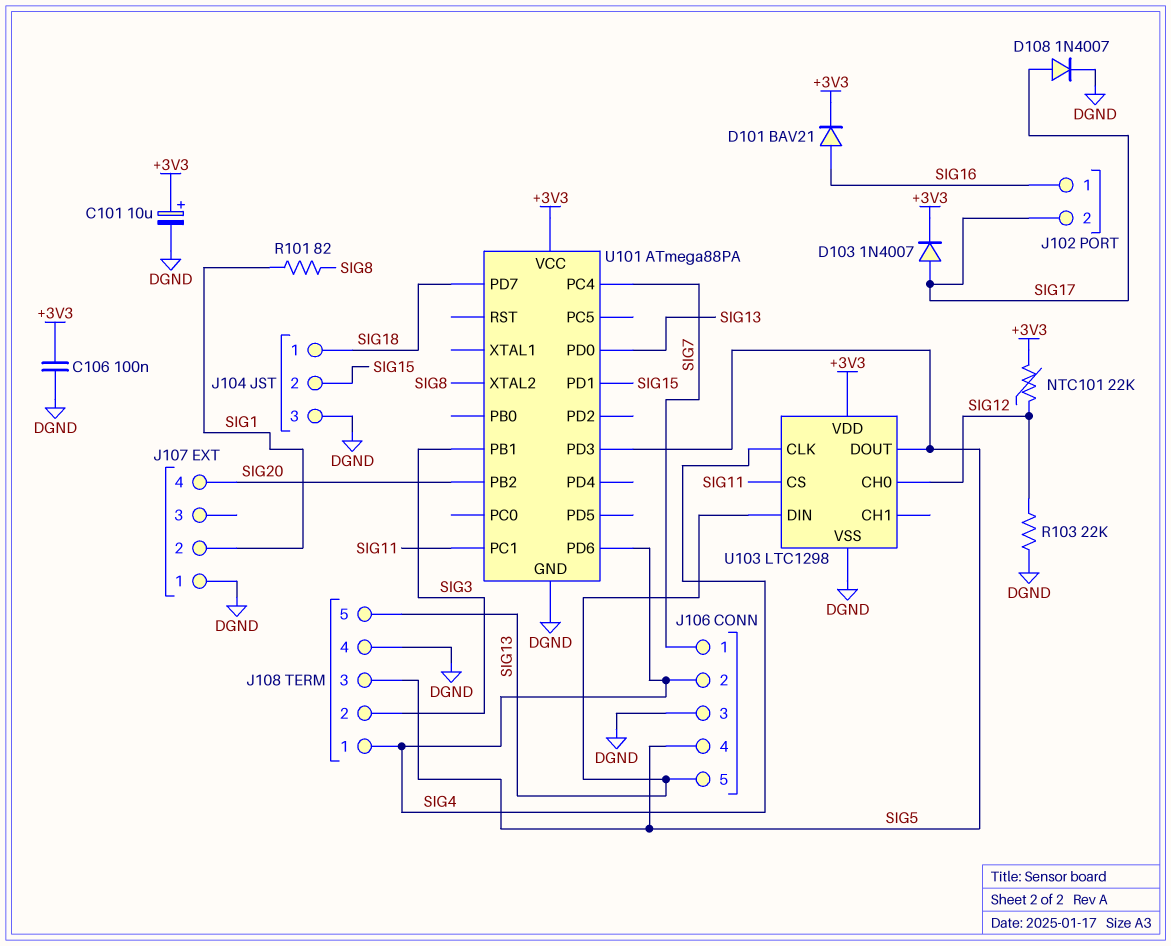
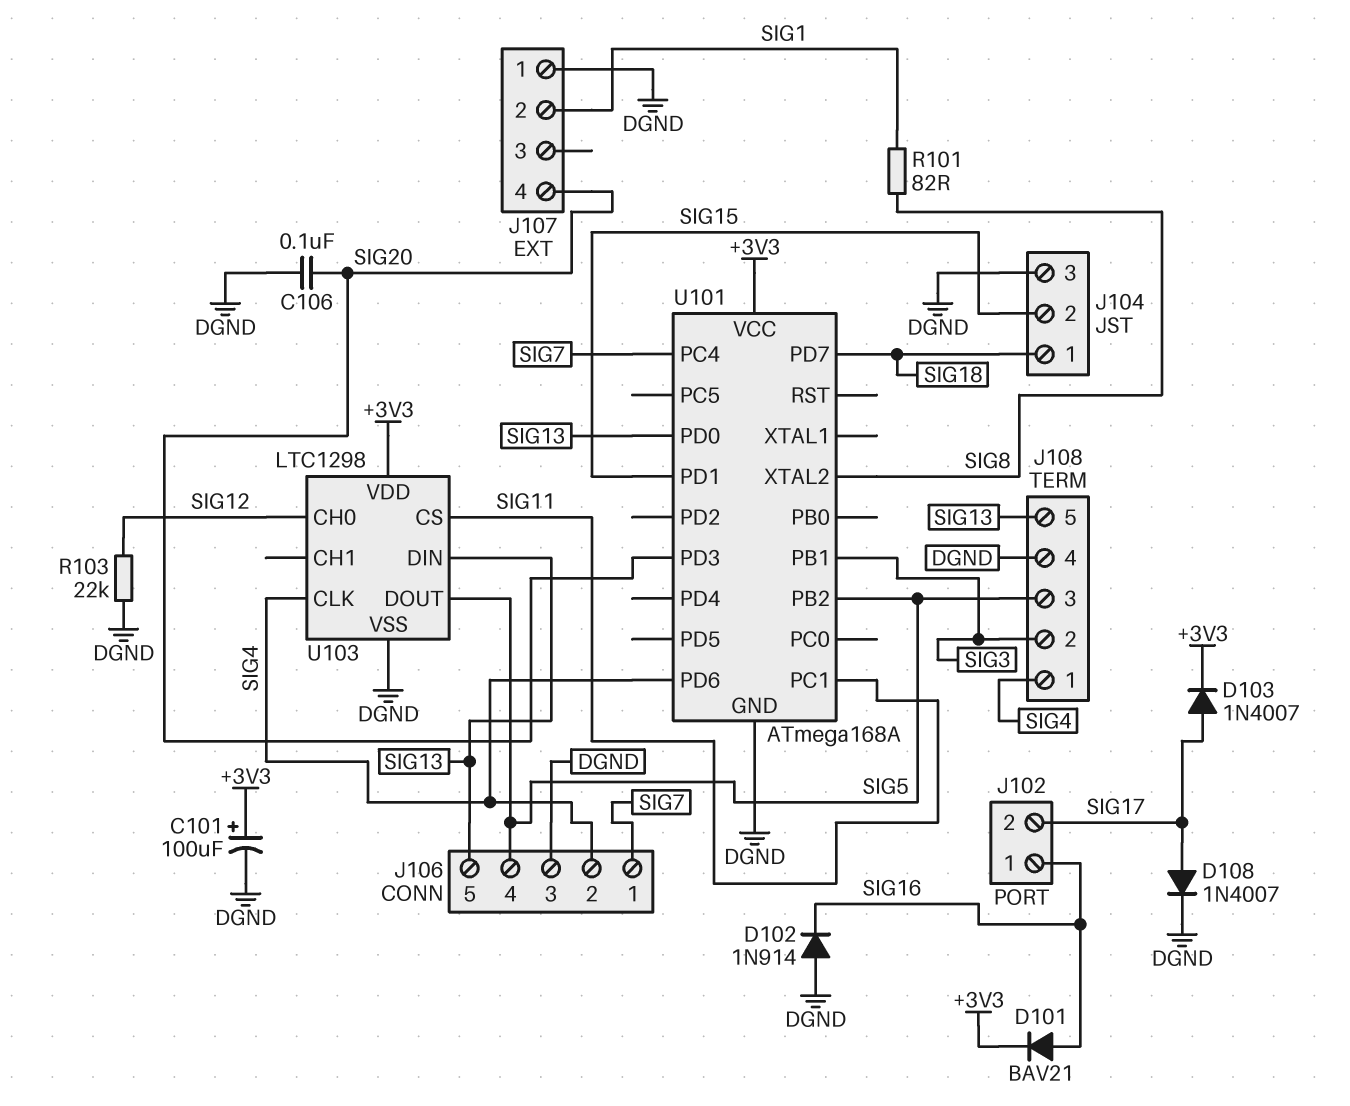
C101: 10uF (plus +3V3, minus DGND) -> 100uF (plus +3V3, minus DGND)
C106: 100nF (+3V3, DGND) -> 100nF (DGND, SIG20)
D102: none -> diode 1N914 (A DGND, K SIG16)
NTC101: 22k (+3V3, SIG12) -> none
U101: ATmega88PA -> ATmega168A
U101 pin PB2: SIG20 -> SIG5
U101 pin PD3: SIG5 -> SIG20

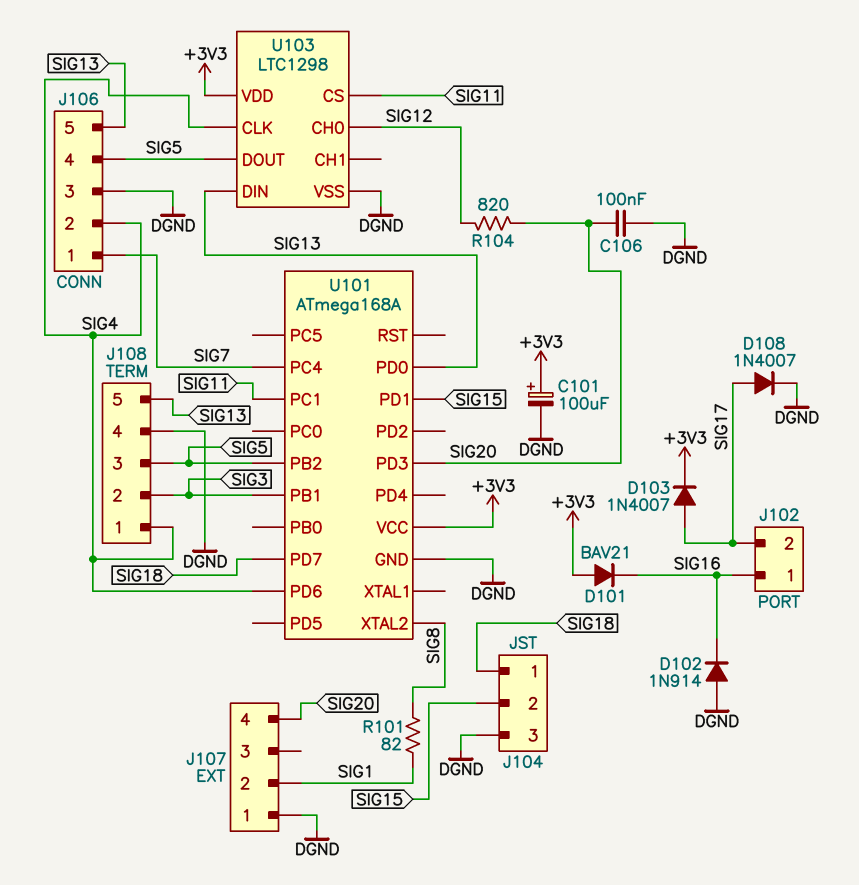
D101: diode BAV21 (A SIG16, K +3V3) -> diode BAV21 (A +3V3, K SIG16)
R103: 22k (DGND, SIG12) -> none
R104: none -> 820 (SIG12, SIG20)

